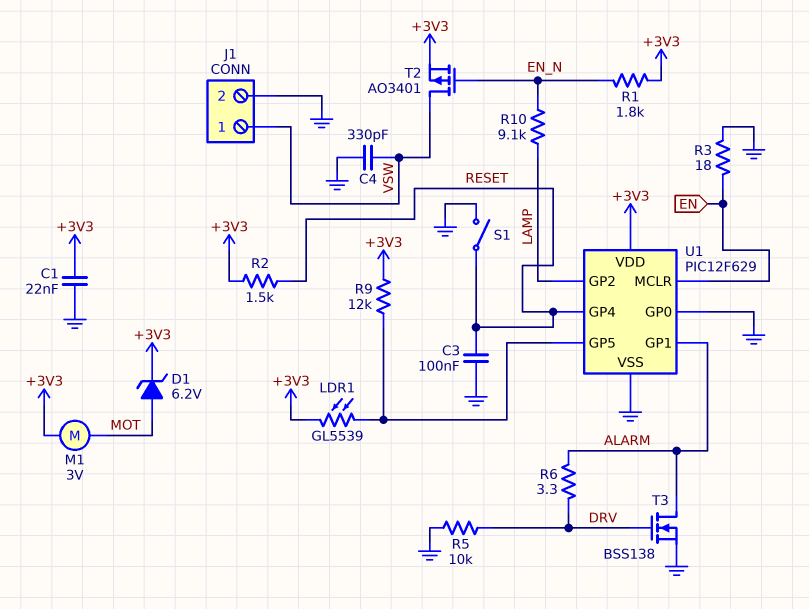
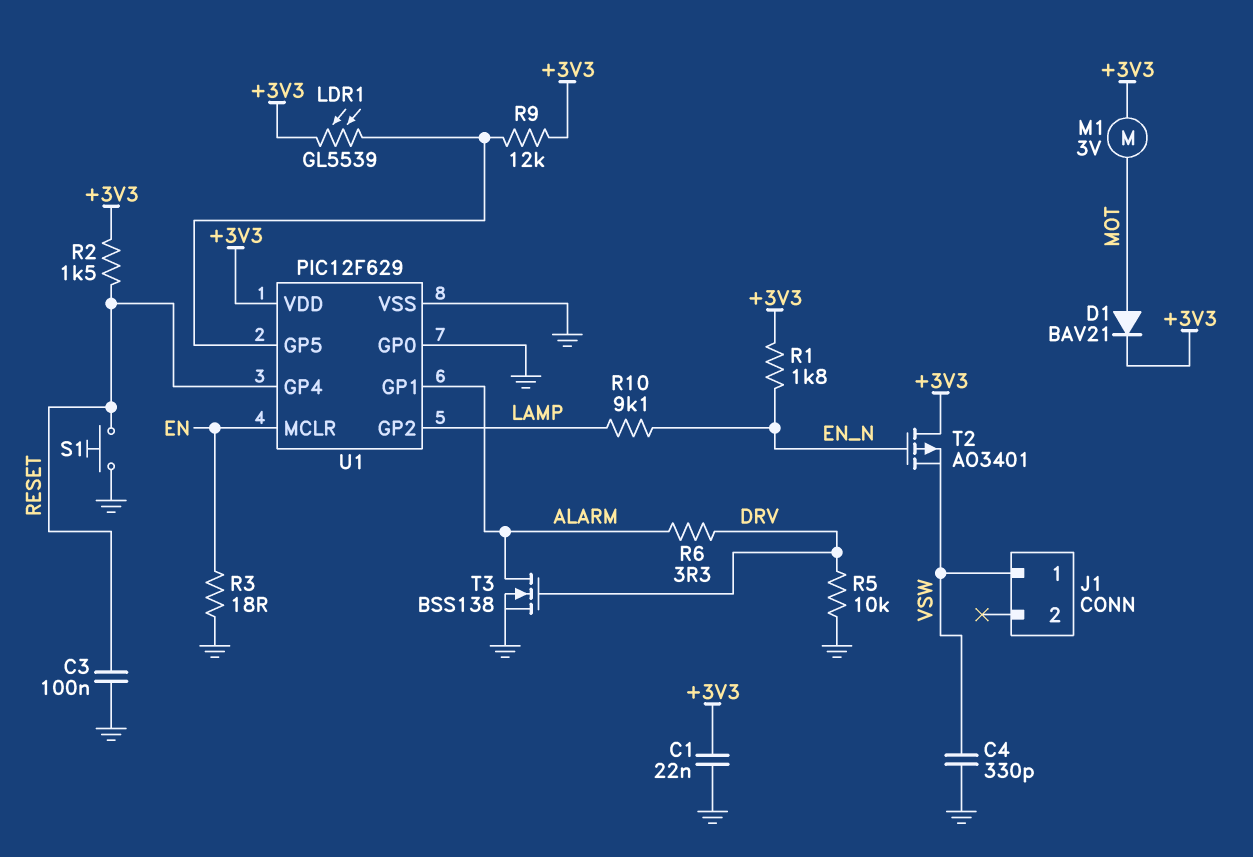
D1: zener 6.2V (A MOT, K +3V3) -> diode BAV21 (A MOT, K +3V3)
J1 pin 2: GND -> none
S1: switch (GND, RESET) -> button (GND, RESET)
T2: PMOS AO3401 (G EN_N, D VSW, S +3V3) -> PMOS AO3401 (G EN_N, D +3V3, S VSW)

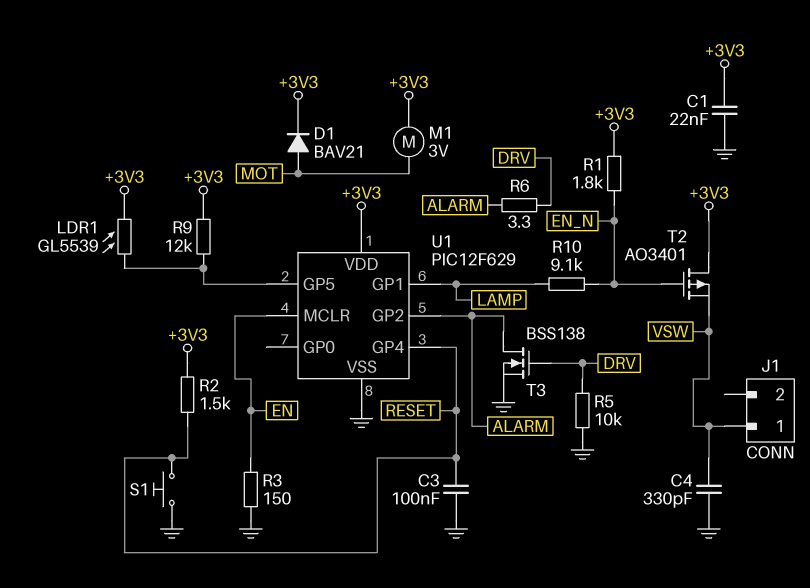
R3: 18 (EN, GND) -> 150 (EN, GND)
U1 pin GP0: GND -> none
U1 pin GP1: ALARM -> LAMP
U1 pin GP2: LAMP -> ALARM

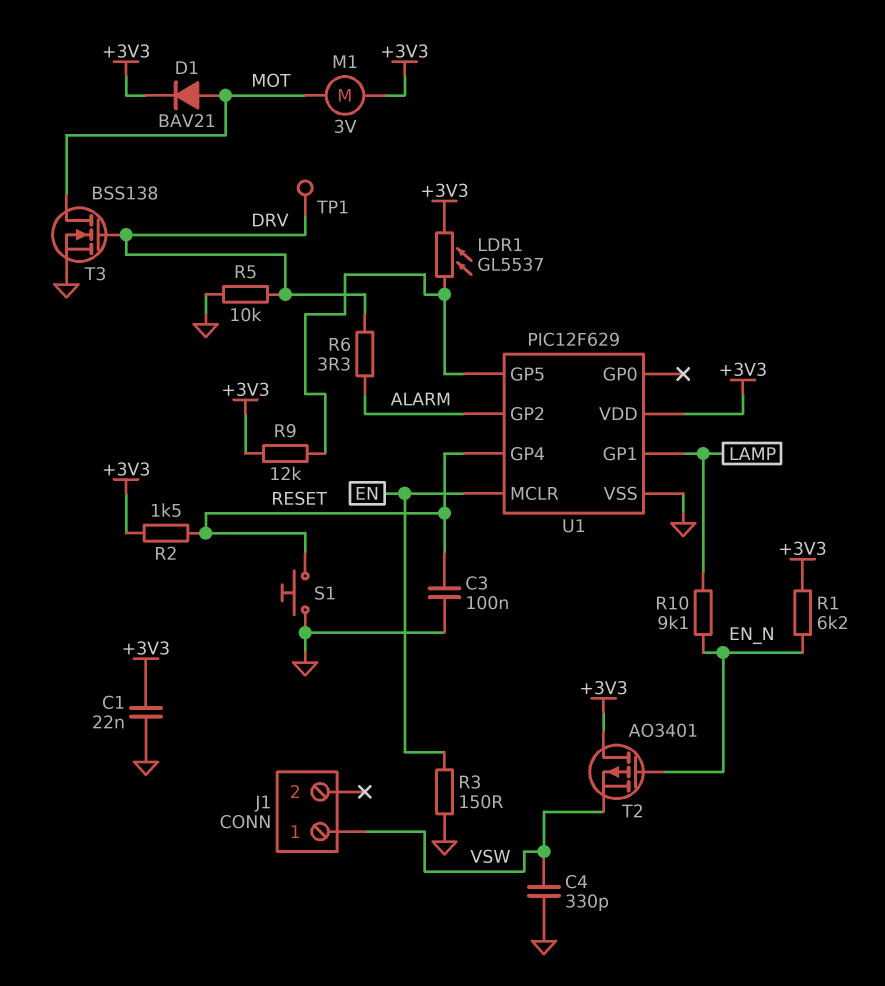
LDR1: GL5539 (+3V3, U1/GP5) -> GL5537 (+3V3, U1/GP5)
R1: 1.8k (+3V3, EN_N) -> 6.2k (+3V3, EN_N)
T3: NMOS BSS138 (G DRV, D ALARM, S GND) -> NMOS BSS138 (G DRV, D MOT, S GND)
TP1: none -> test point (DRV)

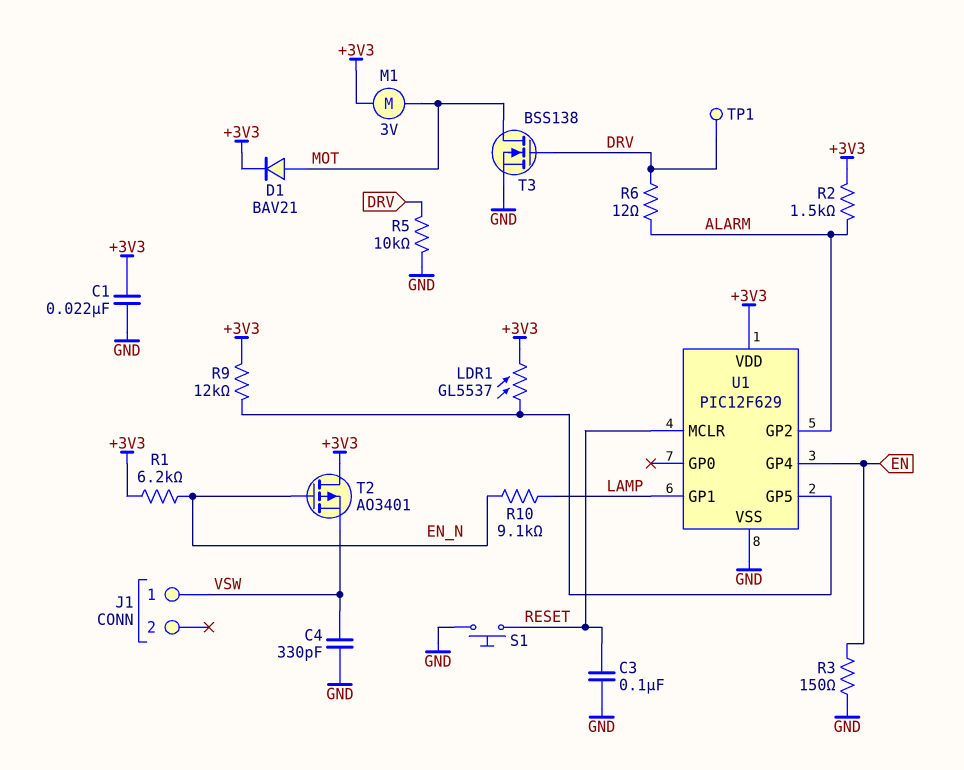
R2: 1.5k (+3V3, RESET) -> 1.5k (+3V3, ALARM)
R6: 3.3 (ALARM, DRV) -> 12 (ALARM, DRV)
U1 pin GP4: RESET -> EN
U1 pin MCLR: EN -> RESET

